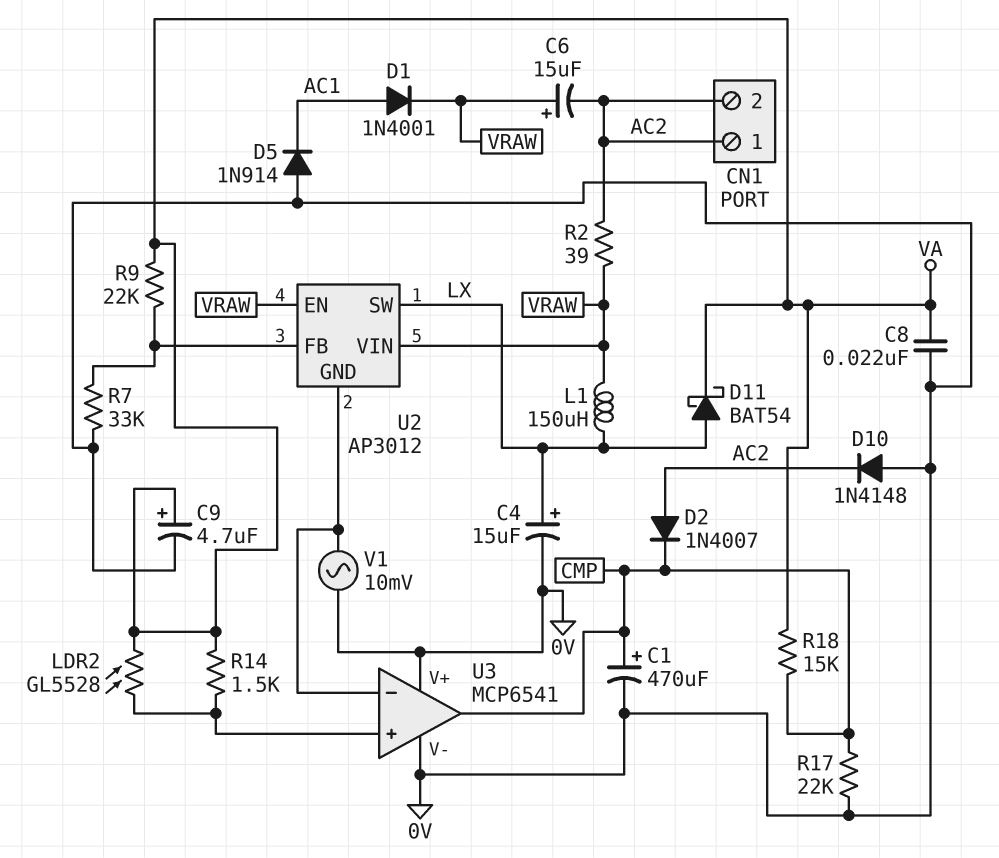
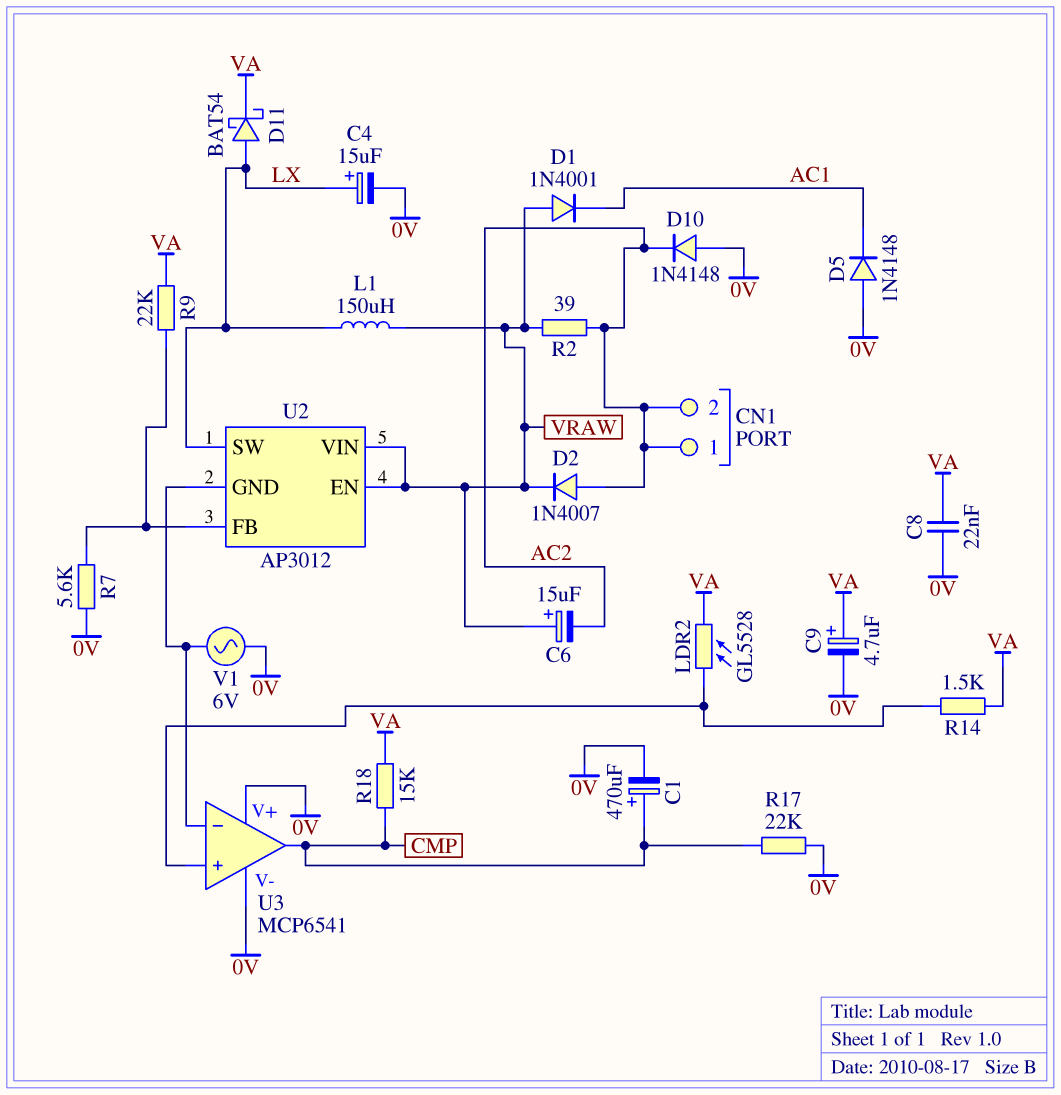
D1: diode 1N4001 (A AC1, K VRAW) -> diode 1N4001 (A VRAW, K AC1)
D2: diode 1N4007 (A AC2, K CMP) -> diode 1N4007 (A AC2, K VRAW)
D5: diode 1N914 (A 0V, K AC1) -> diode 1N4148 (A 0V, K AC1)
R7: 33k (0V, U2/FB) -> 5.6k (0V, U2/FB)
V1: AC 10mV (0V, U2/GND) -> AC 6V (0V, U2/GND)

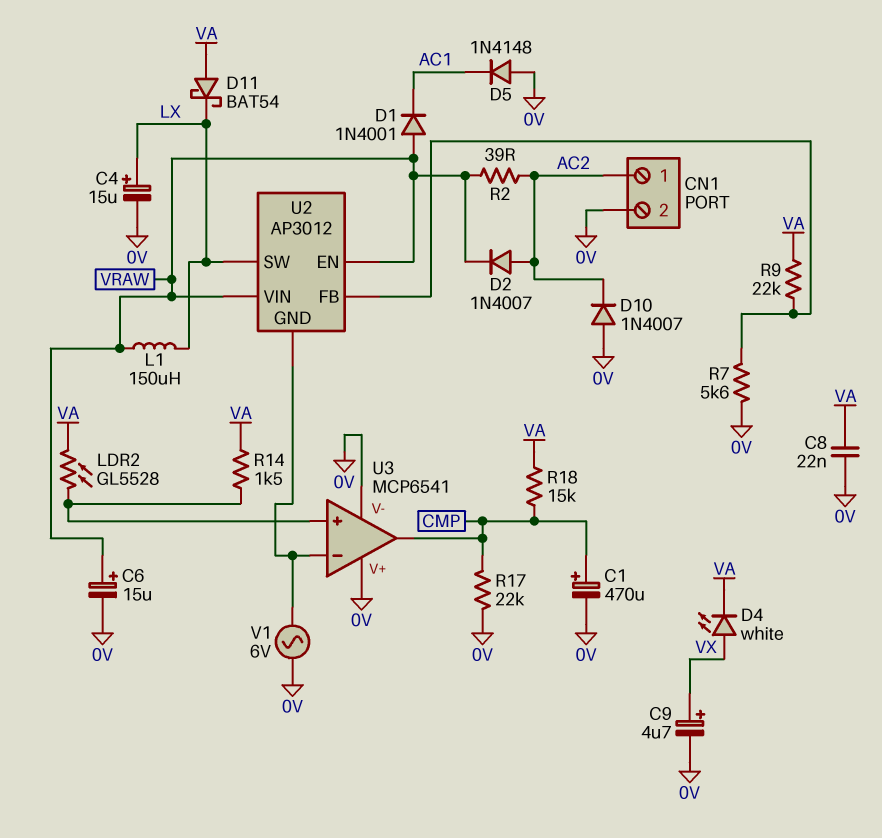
C6: 15uF (plus VRAW, minus AC2) -> 15uF (plus VRAW, minus 0V)
C9: 4.7uF (plus VA, minus 0V) -> 4.7uF (plus VX, minus 0V)
CN1 pin 2: AC2 -> 0V
D4: none -> LED white (A VX, K VA)
D10: diode 1N4148 (A 0V, K AC2) -> diode 1N4007 (A 0V, K AC2)
D11: schottky BAT54 (A LX, K VA) -> schottky BAT54 (A VA, K LX)

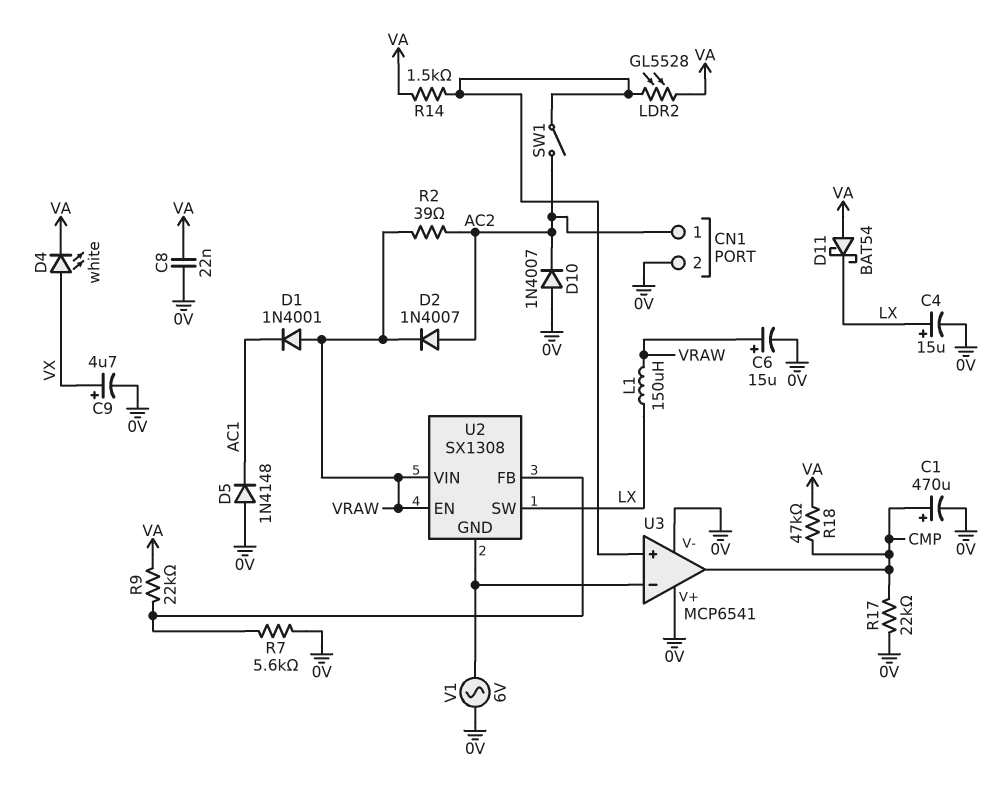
R18: 15k (CMP, VA) -> 47k (CMP, VA)
SW1: none -> switch (AC2, U3/in+)
U2: AP3012 -> SX1308

